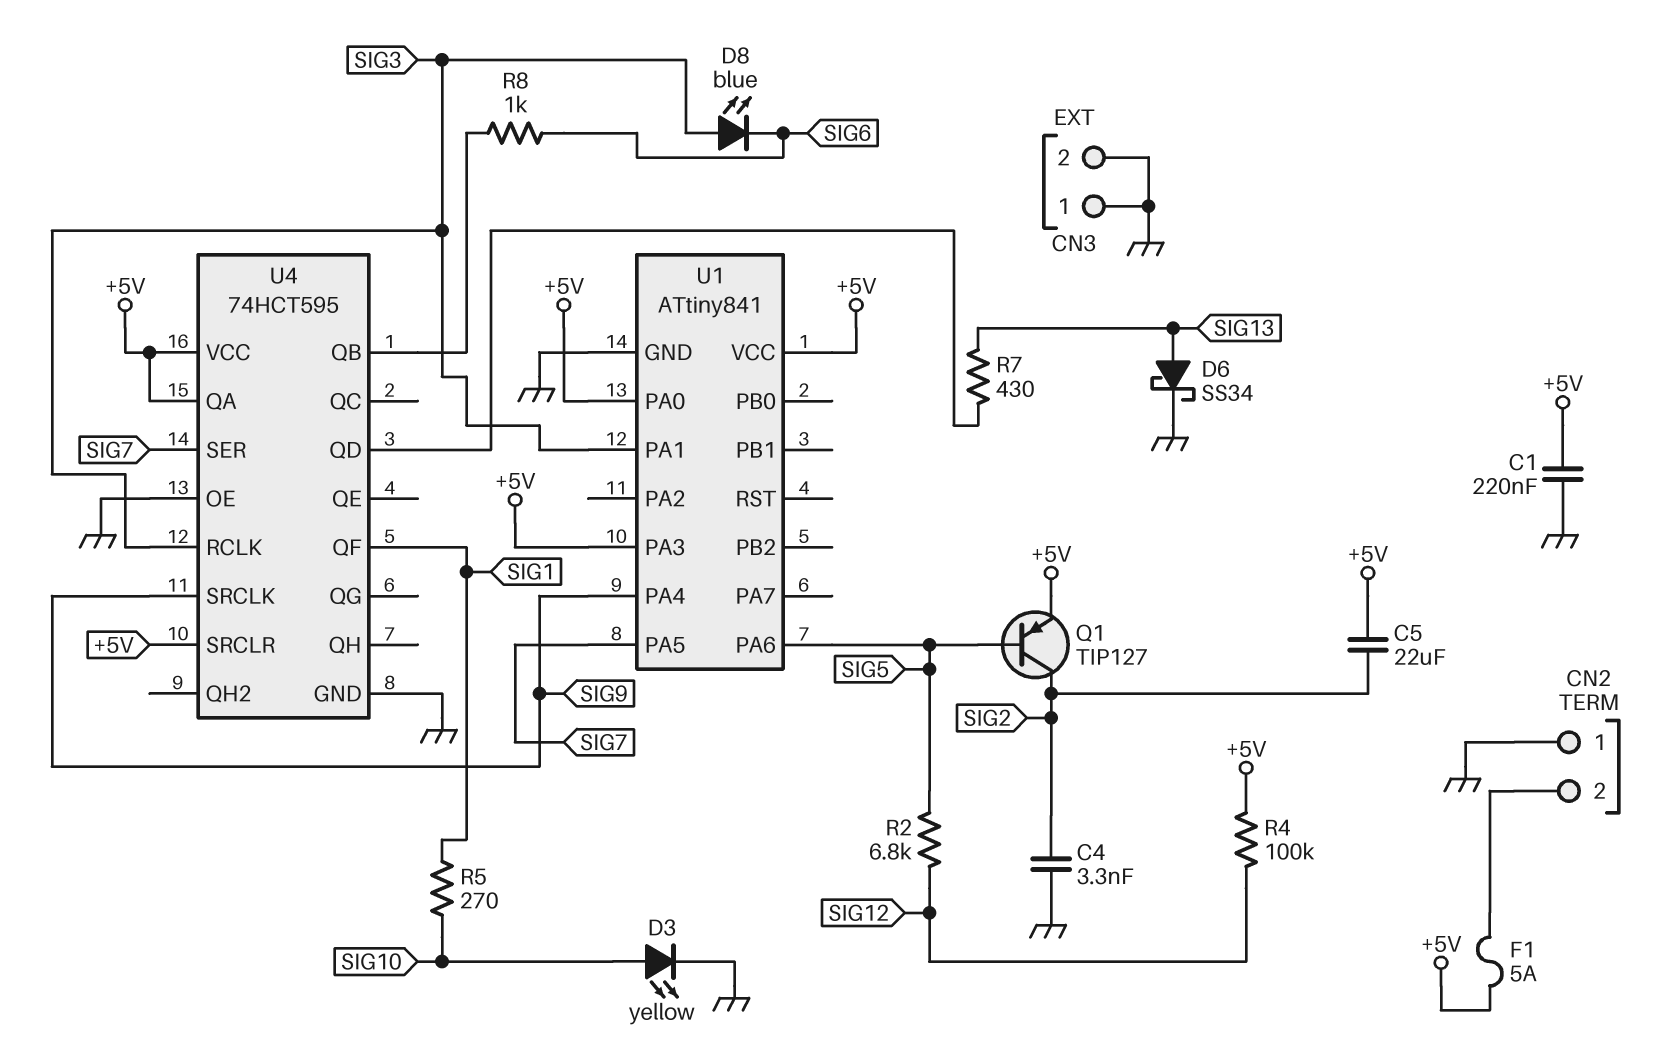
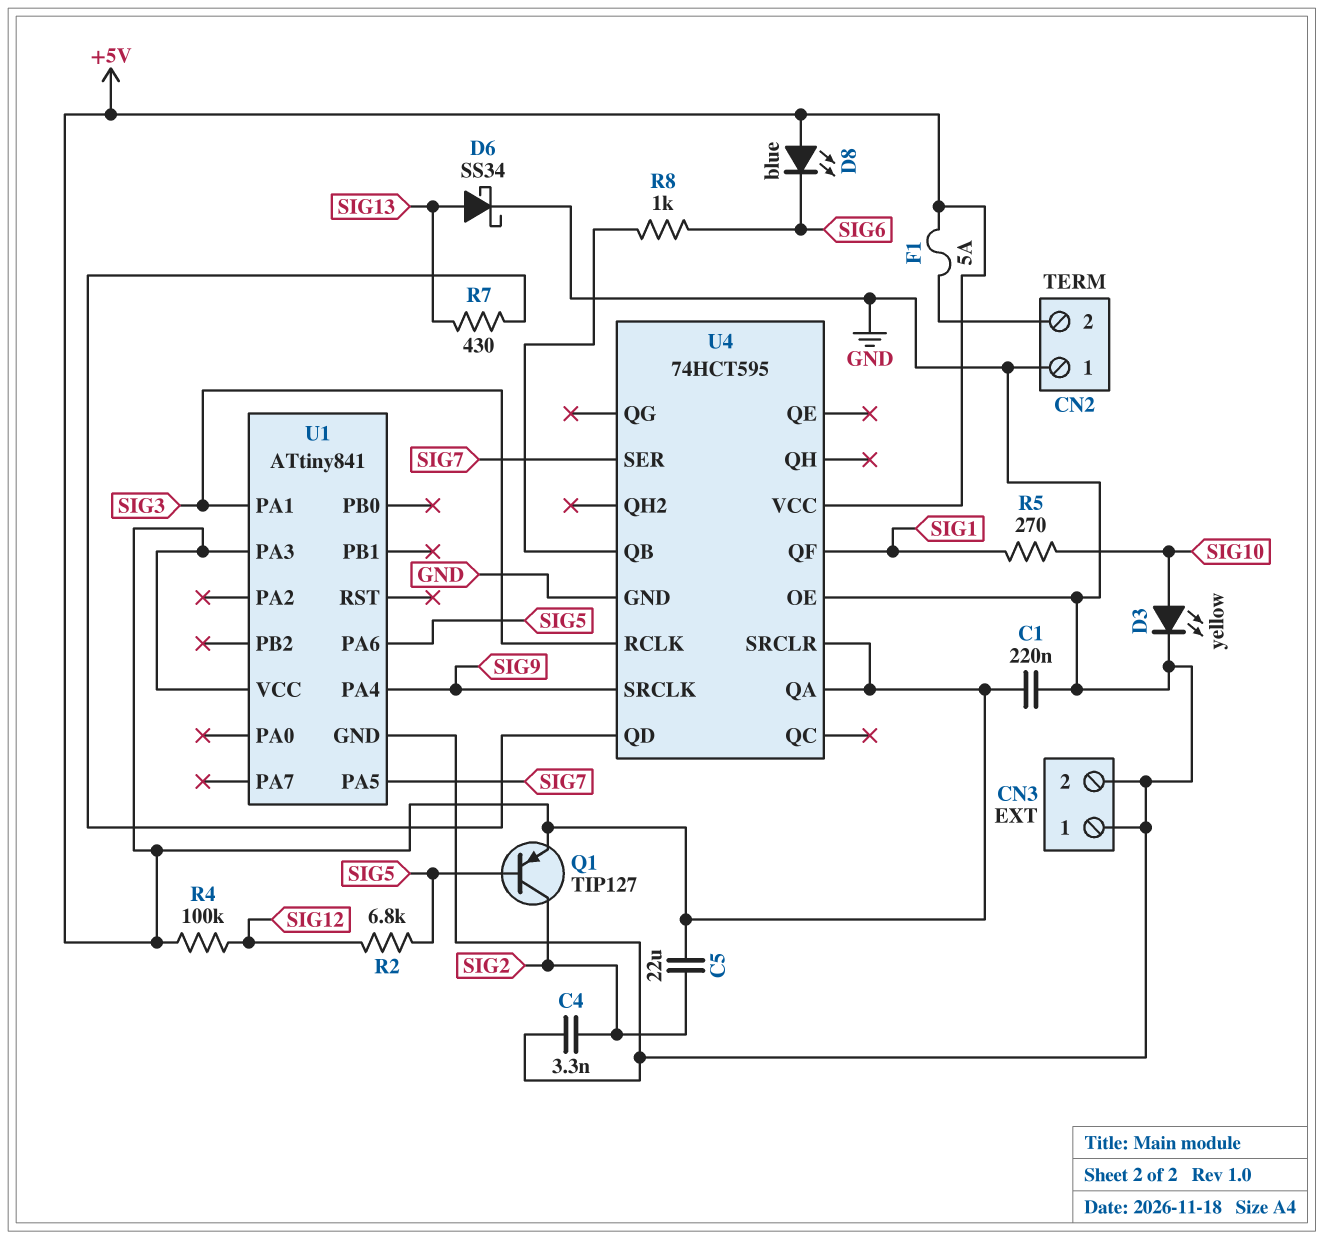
D8: LED blue (A SIG3, K SIG6) -> LED blue (A +5V, K SIG6)
U1 pin PA0: +5V -> none

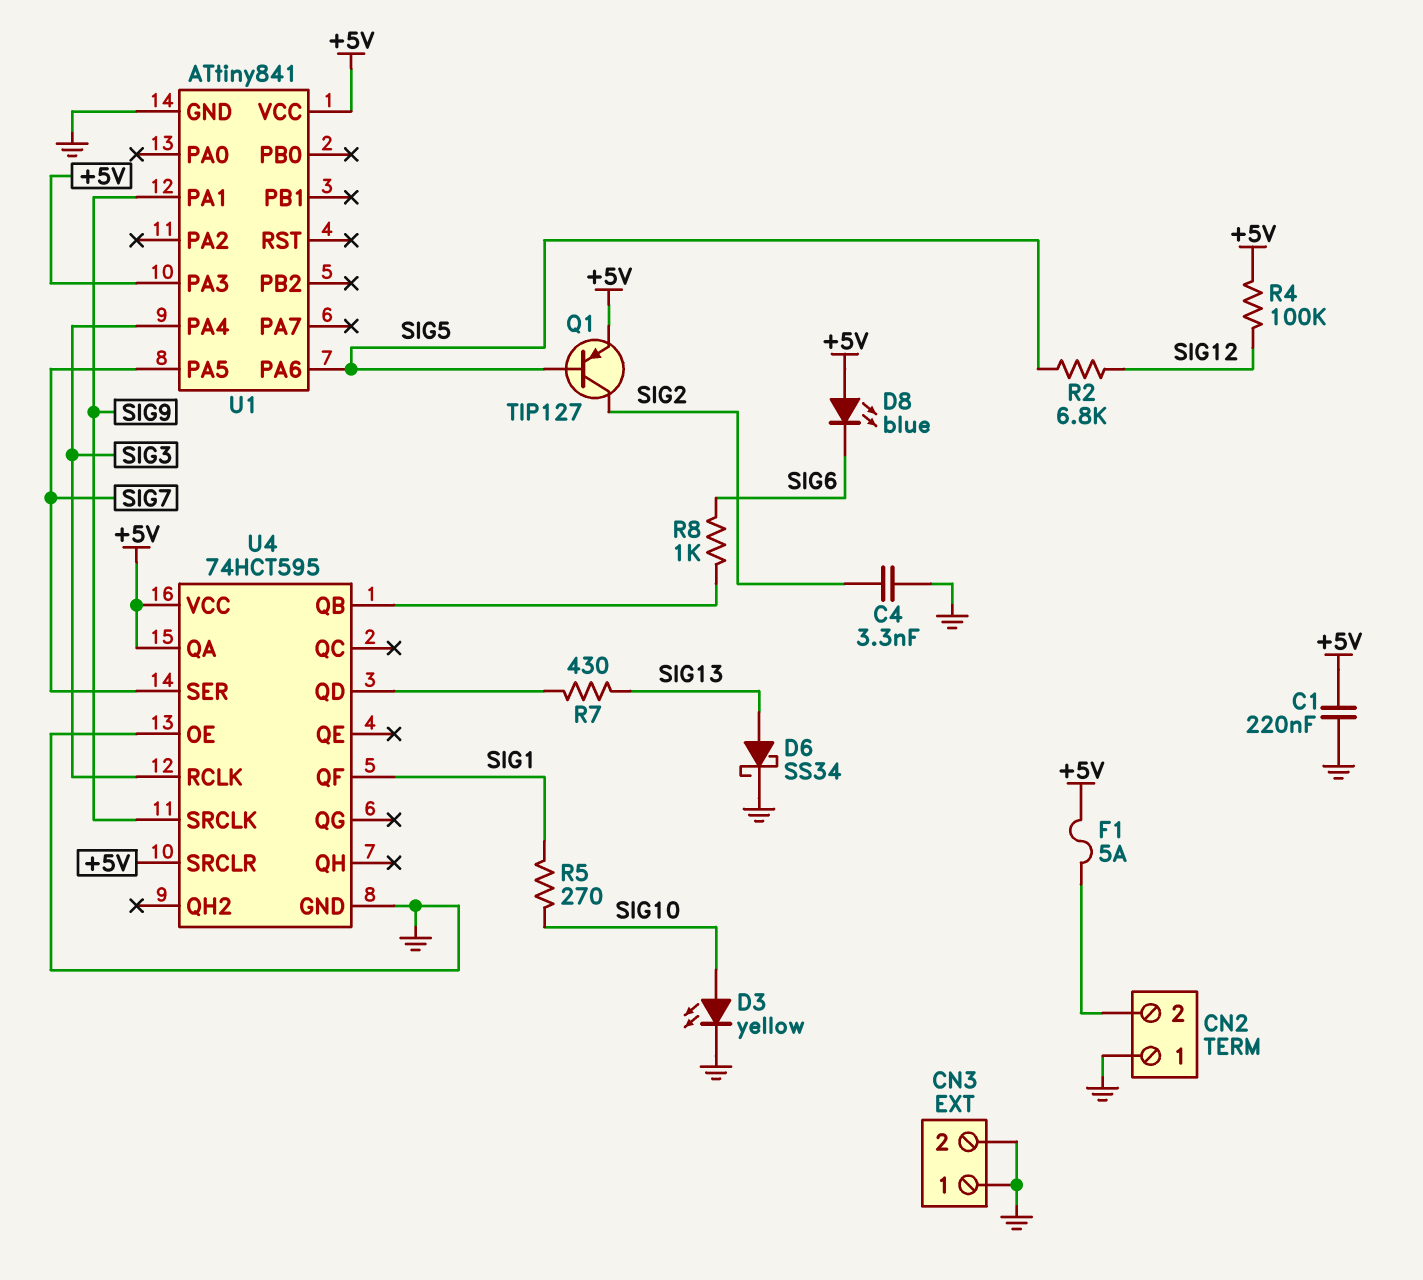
C5: 22uF (+5V, SIG2) -> none
U1 pin PA1: SIG3 -> SIG9
U1 pin PA4: SIG9 -> SIG3

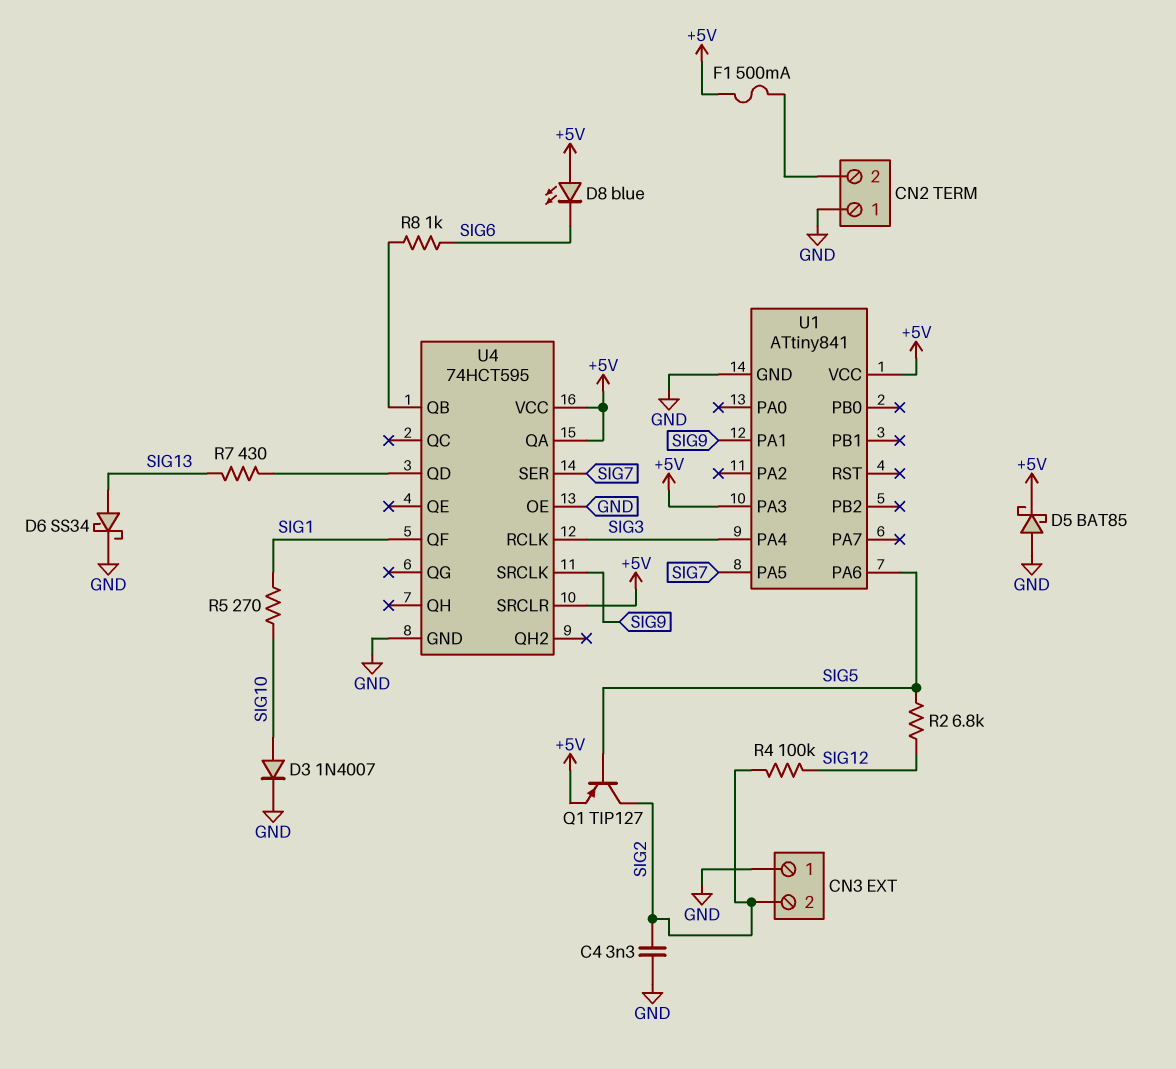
C1: 220nF (+5V, GND) -> none
CN3 pin 2: GND -> SIG2
D3: LED yellow (A SIG10, K GND) -> diode 1N4007 (A SIG10, K GND)
D5: none -> schottky BAT85 (A GND, K +5V)
F1: 5A (+5V, CN2/2) -> 500mA (+5V, CN2/2)
R4: 100k (+5V, SIG12) -> 100k (SIG2, SIG12)

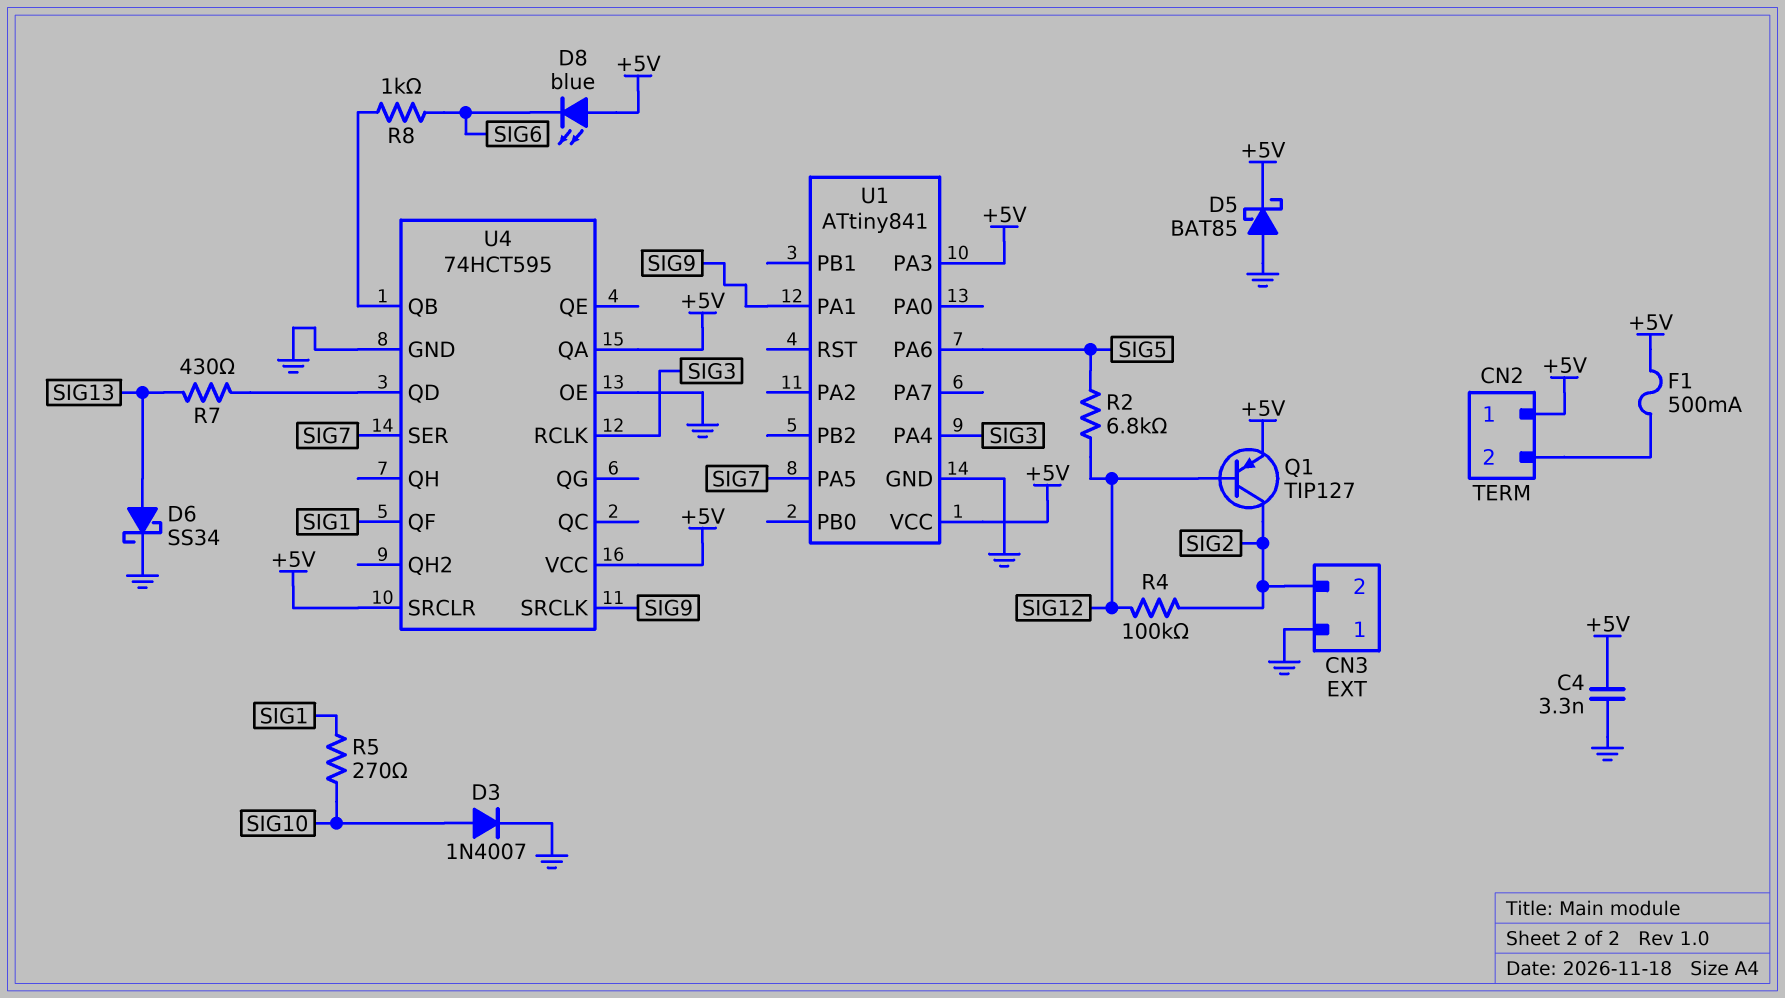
C4: 3.3nF (GND, SIG2) -> 3.3nF (+5V, GND)
CN2 pin 1: GND -> +5V
Q1: PNP TIP127 (B SIG5, C SIG2, E +5V) -> PNP TIP127 (B SIG12, C SIG2, E +5V)

